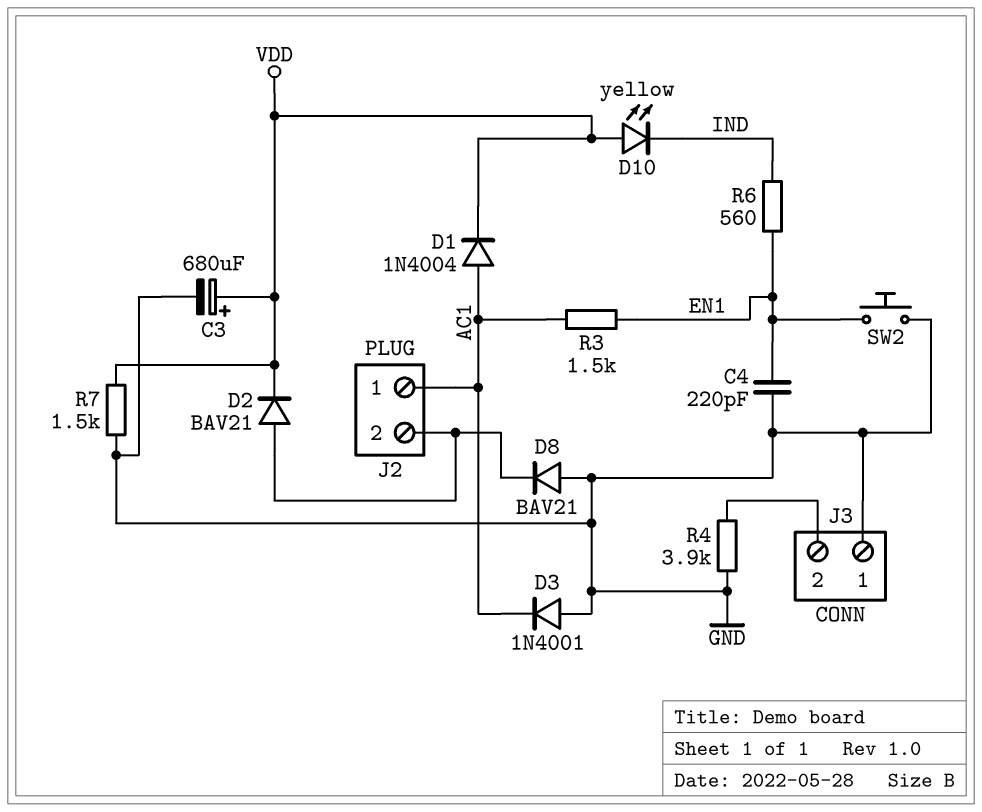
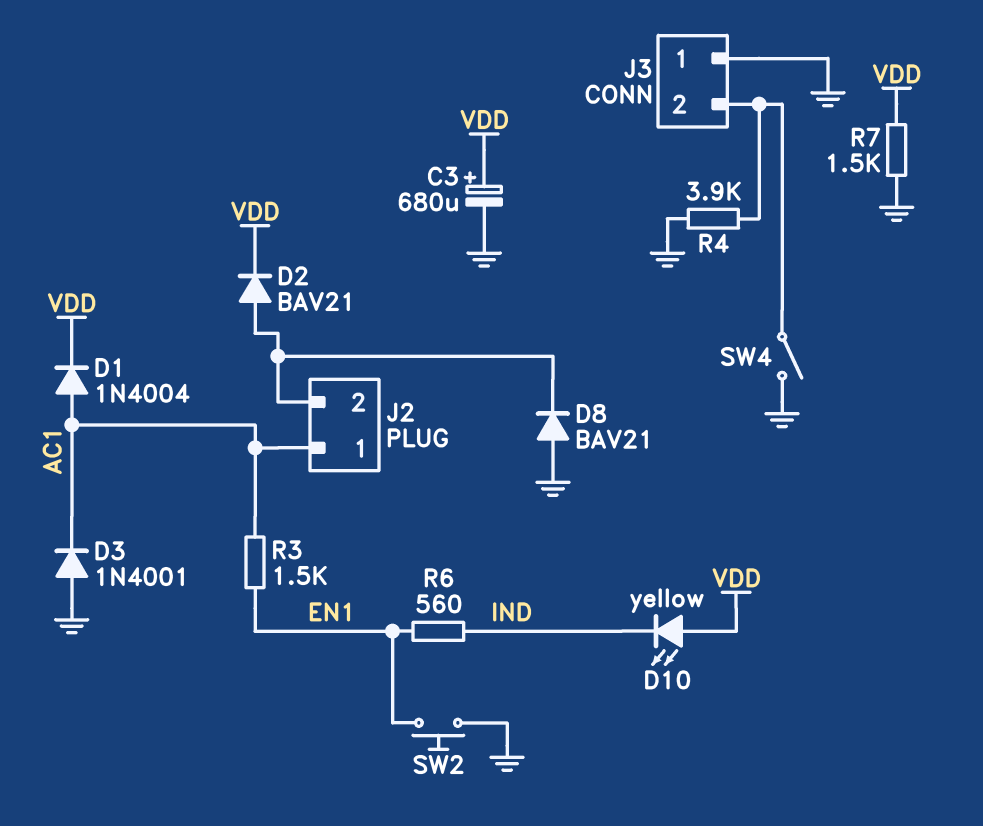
C4: 220pF (EN1, GND) -> none
SW4: none -> switch (GND, J3/2)

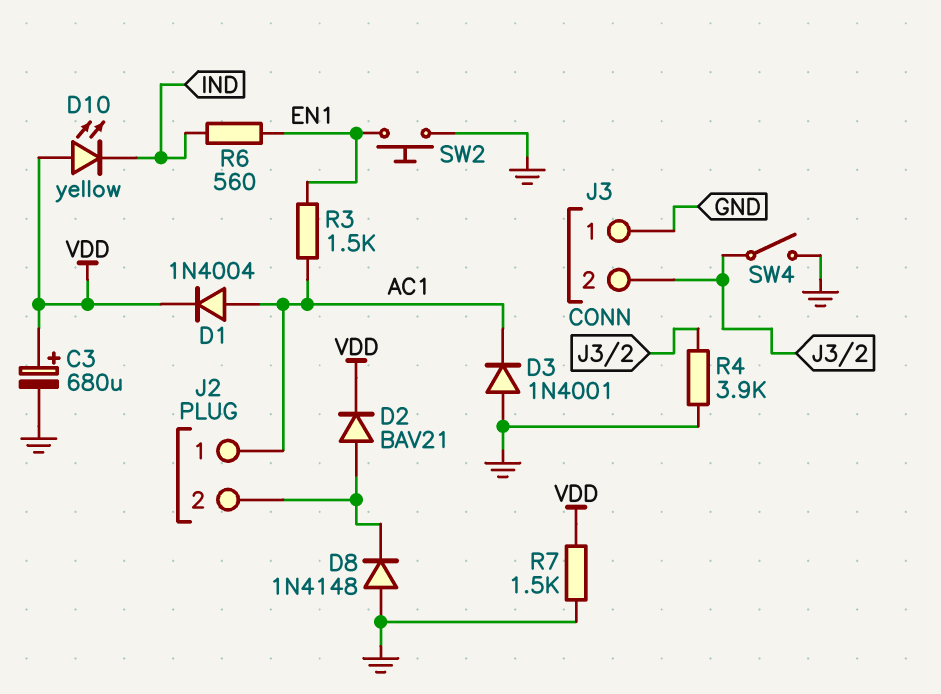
D8: diode BAV21 (A GND, K J2/2) -> diode 1N4148 (A GND, K J2/2)

